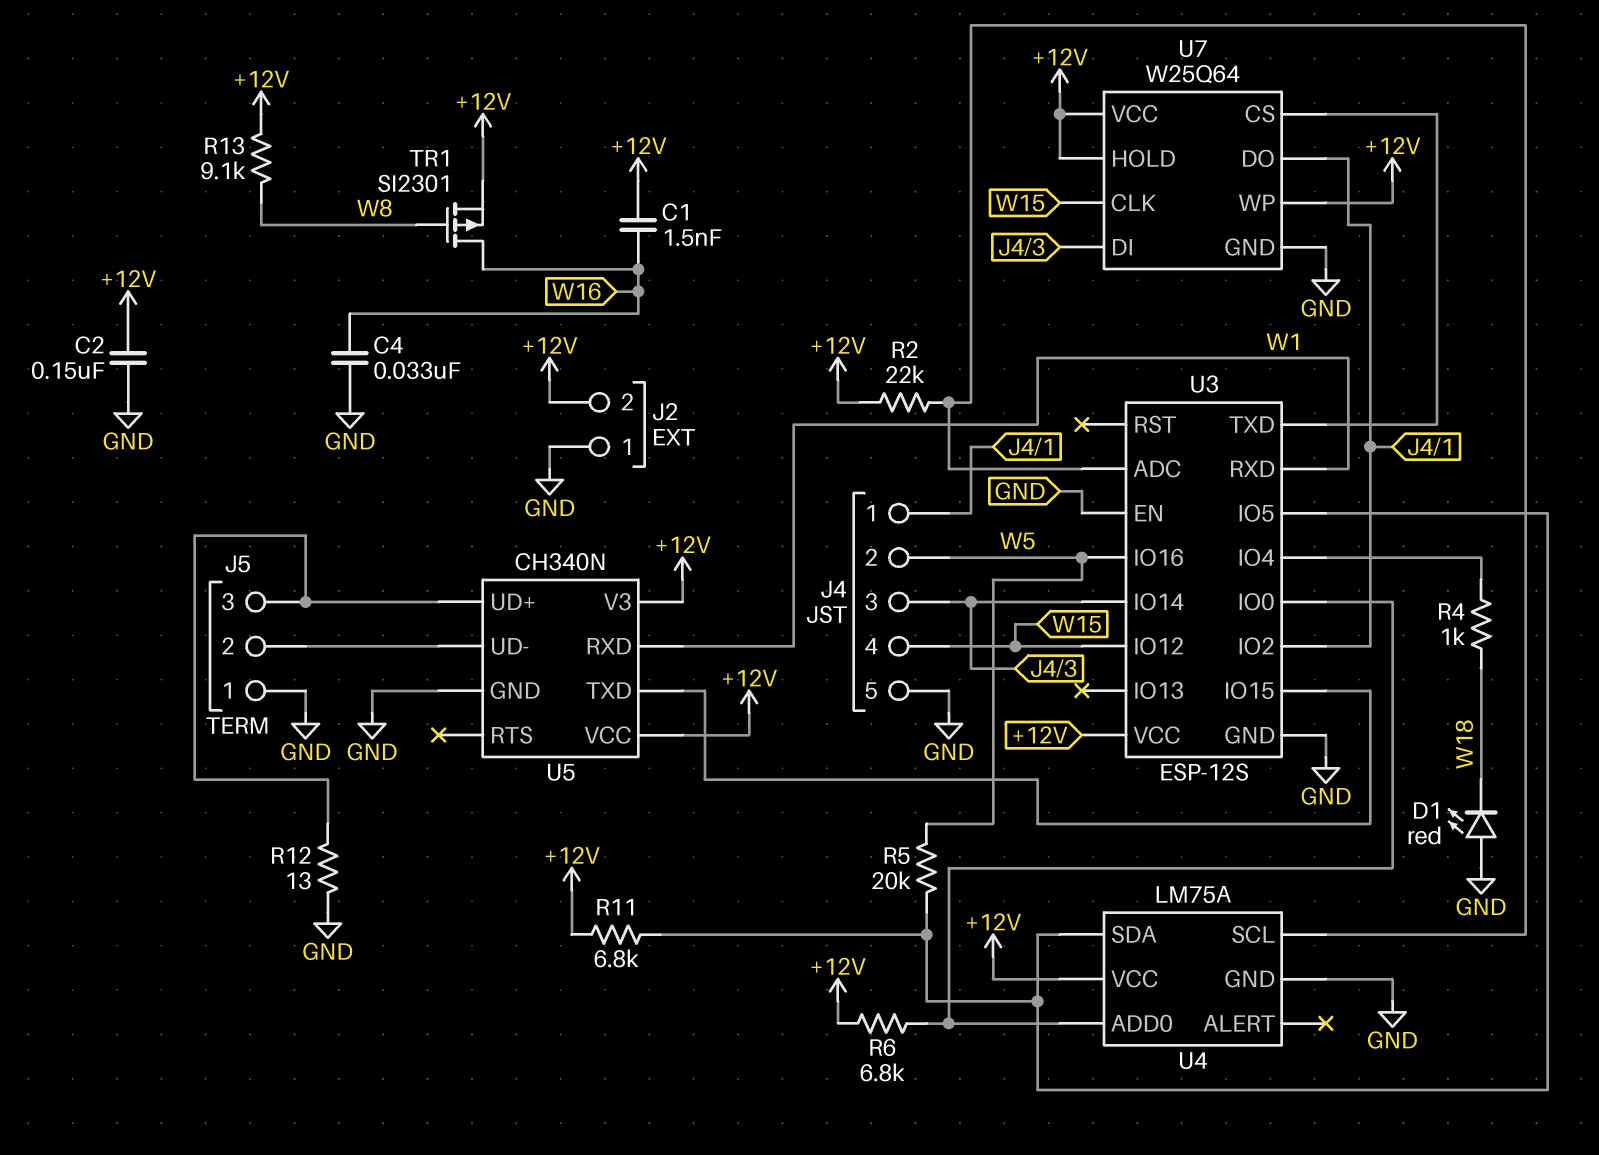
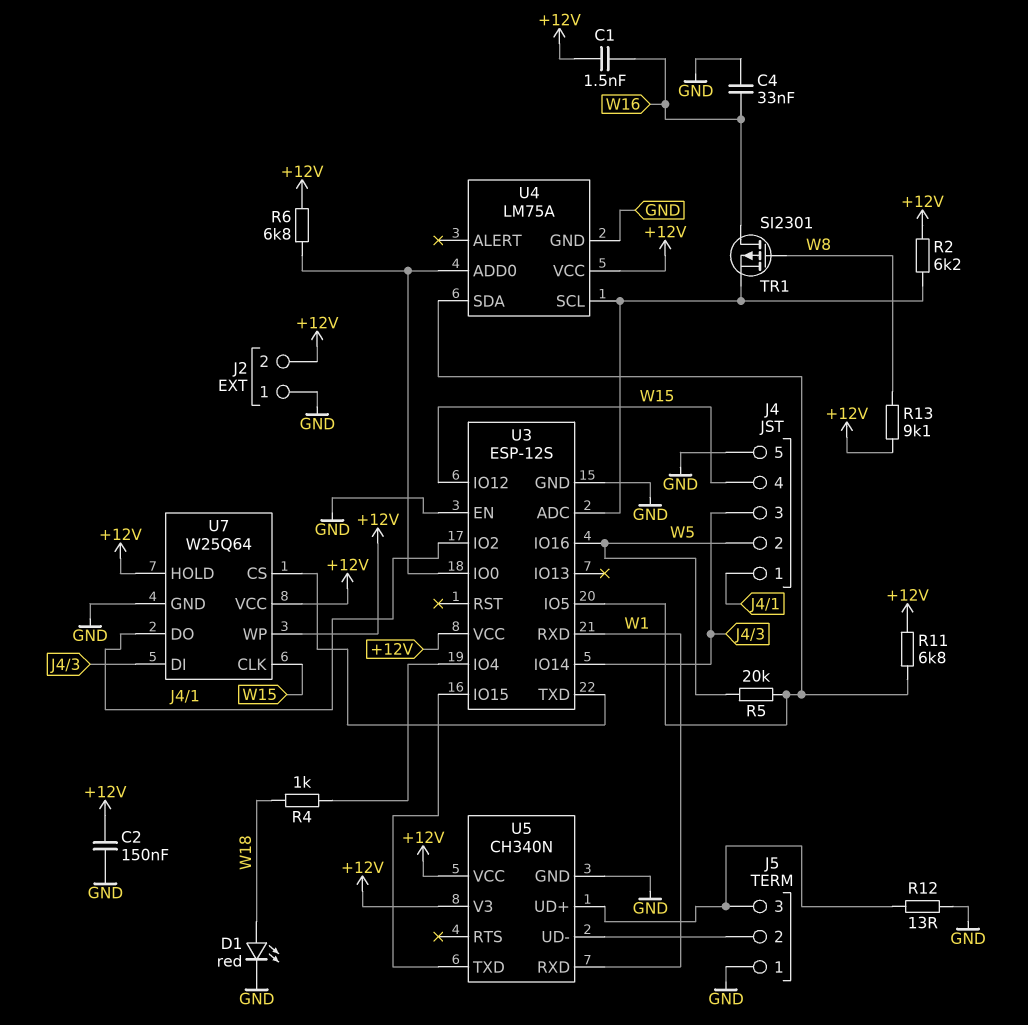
D1: LED red (A GND, K W18) -> LED red (A W18, K GND)
R2: 22k (+12V, U3/ADC) -> 6.2k (+12V, U3/ADC)
TR1: PMOS SI2301 (G W8, D W16, S +12V) -> PMOS SI2301 (G W8, D W16, S U3/ADC)

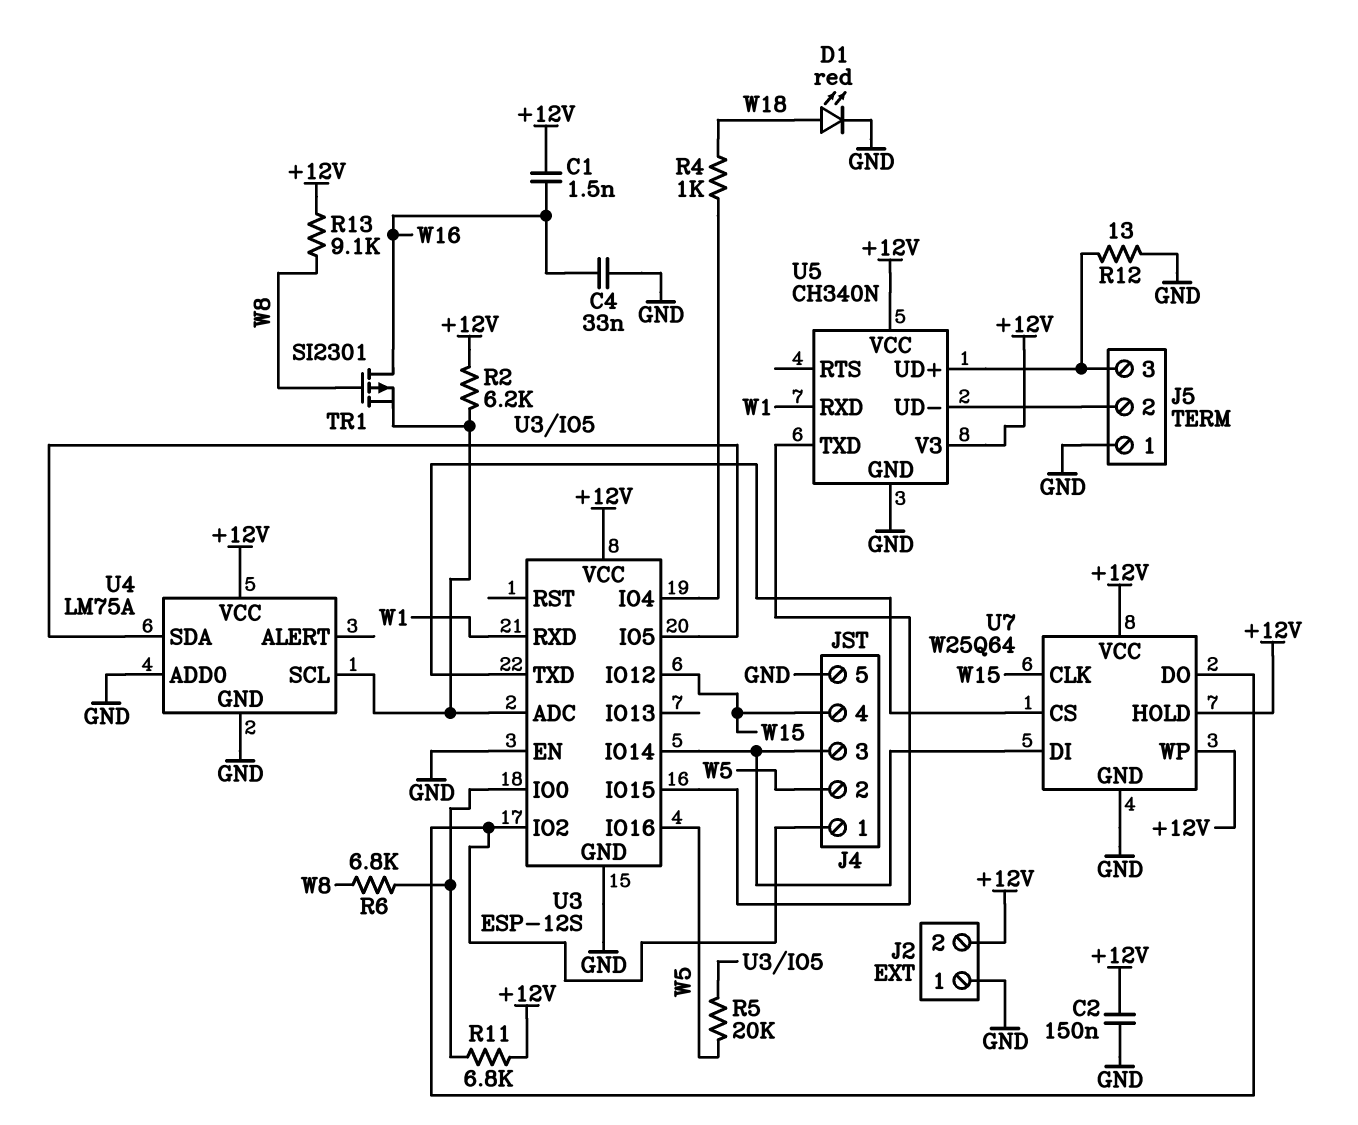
R6: 6.8k (+12V, U3/IO0) -> 6.8k (U3/IO0, W8)
R11: 6.8k (+12V, U3/IO5) -> 6.8k (+12V, U3/IO0)
U4 pin ADD0: U3/IO0 -> GND

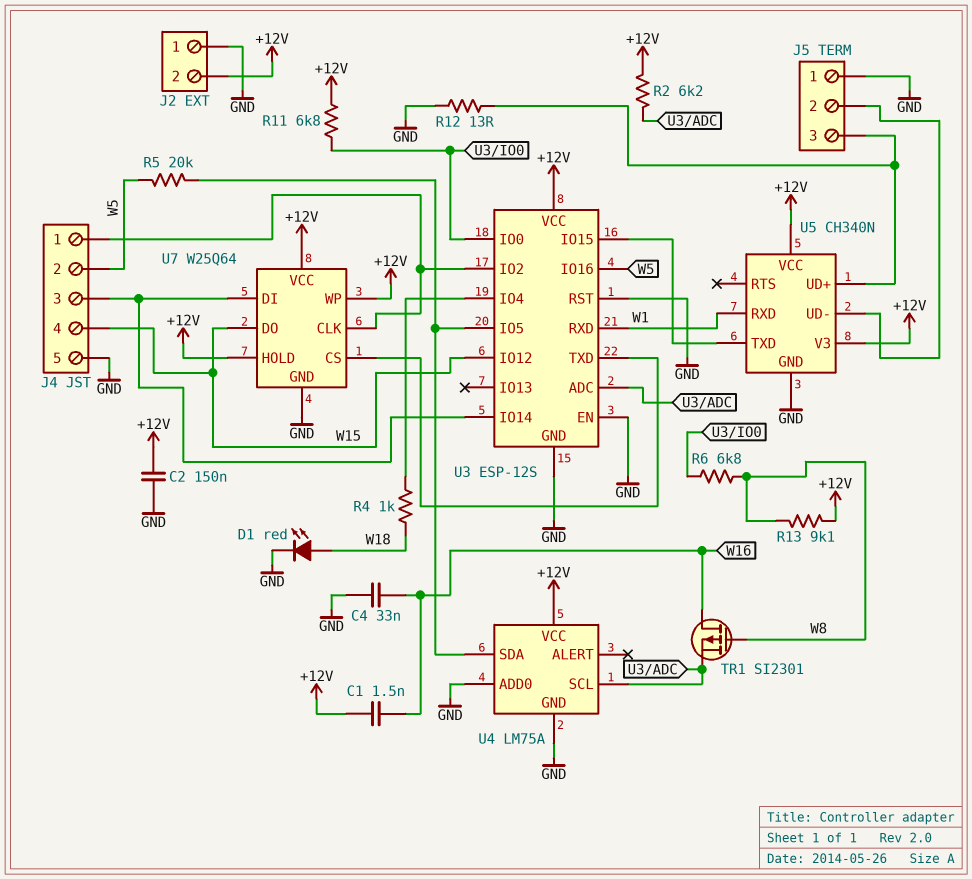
U3 pin RST: none -> GND
U7 pin CLK: W15 -> J4/1
U7 pin DO: J4/1 -> W15

